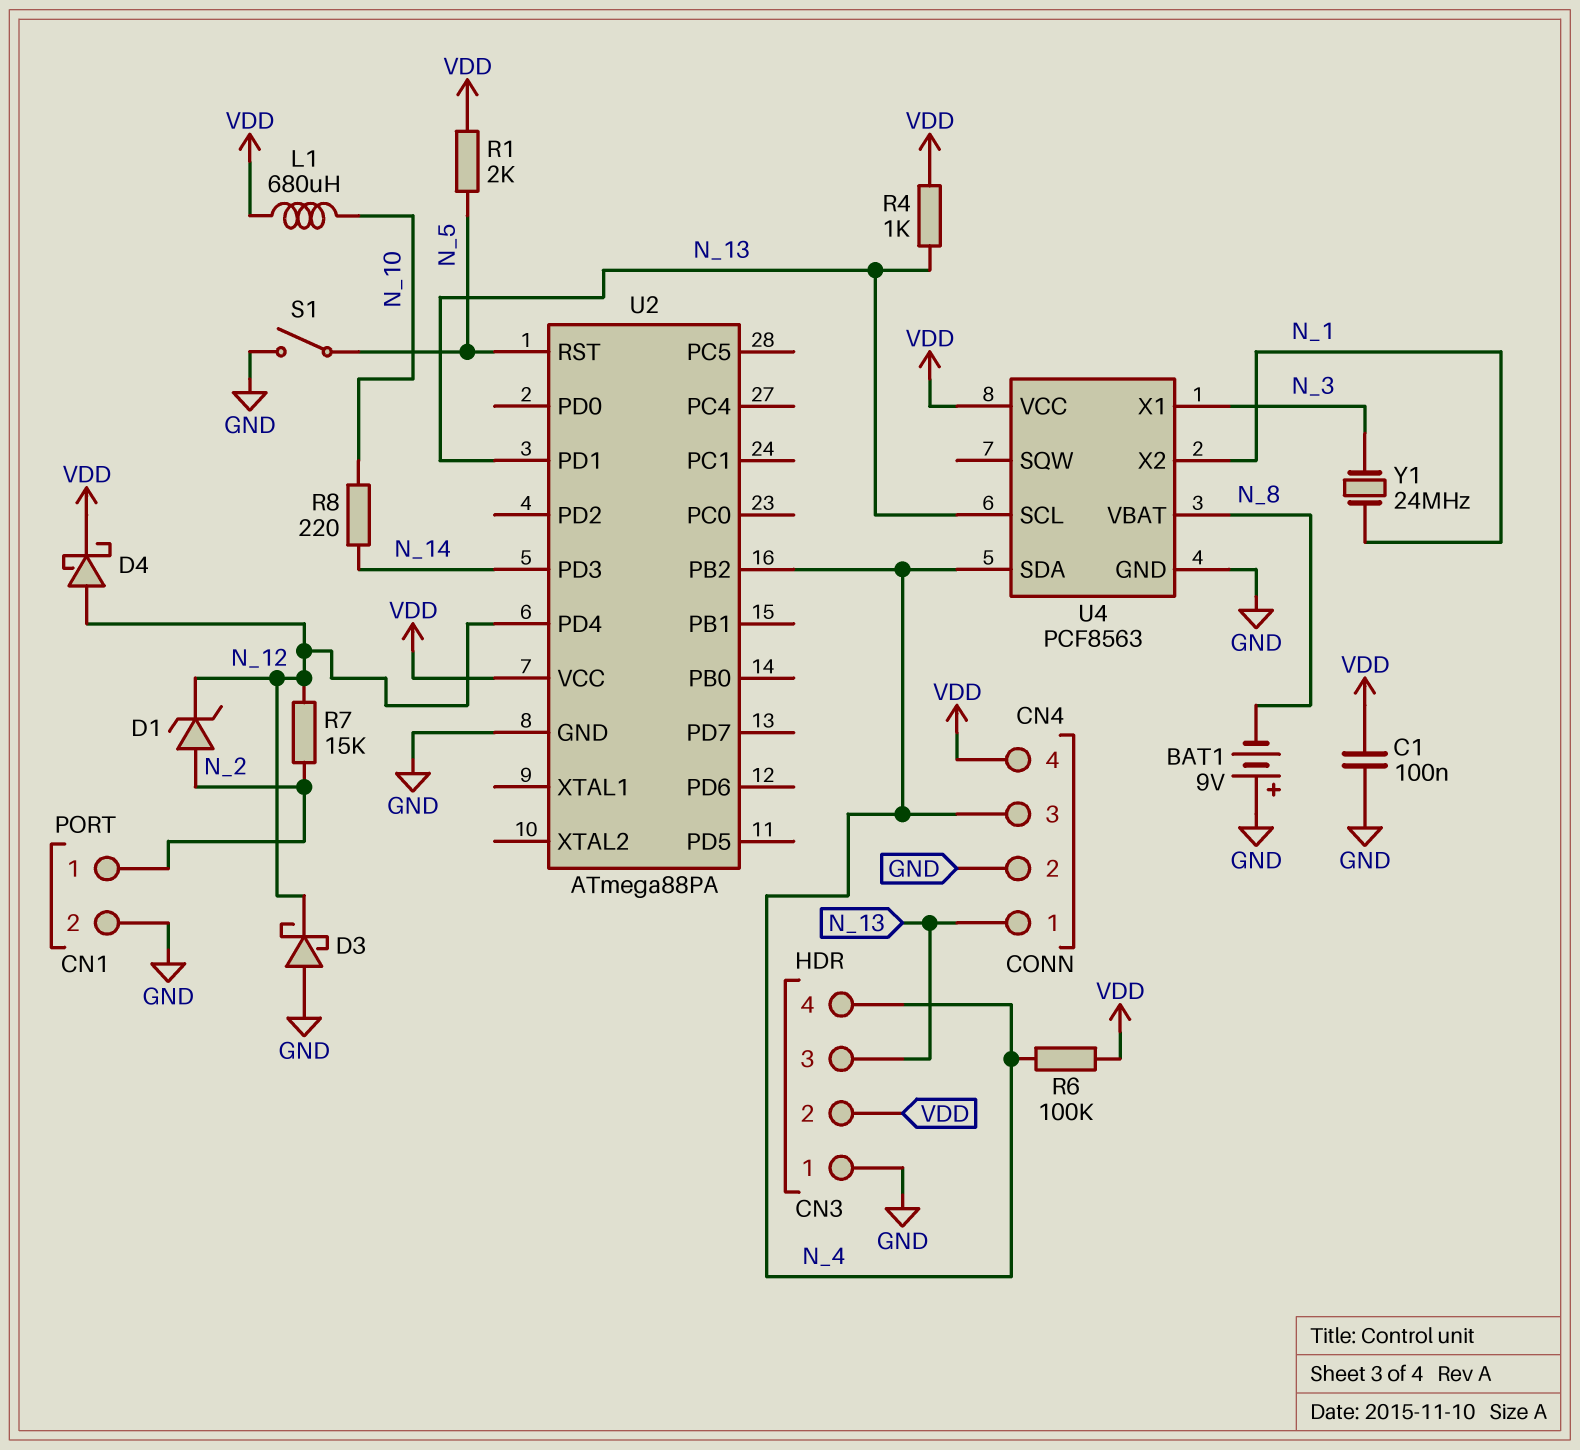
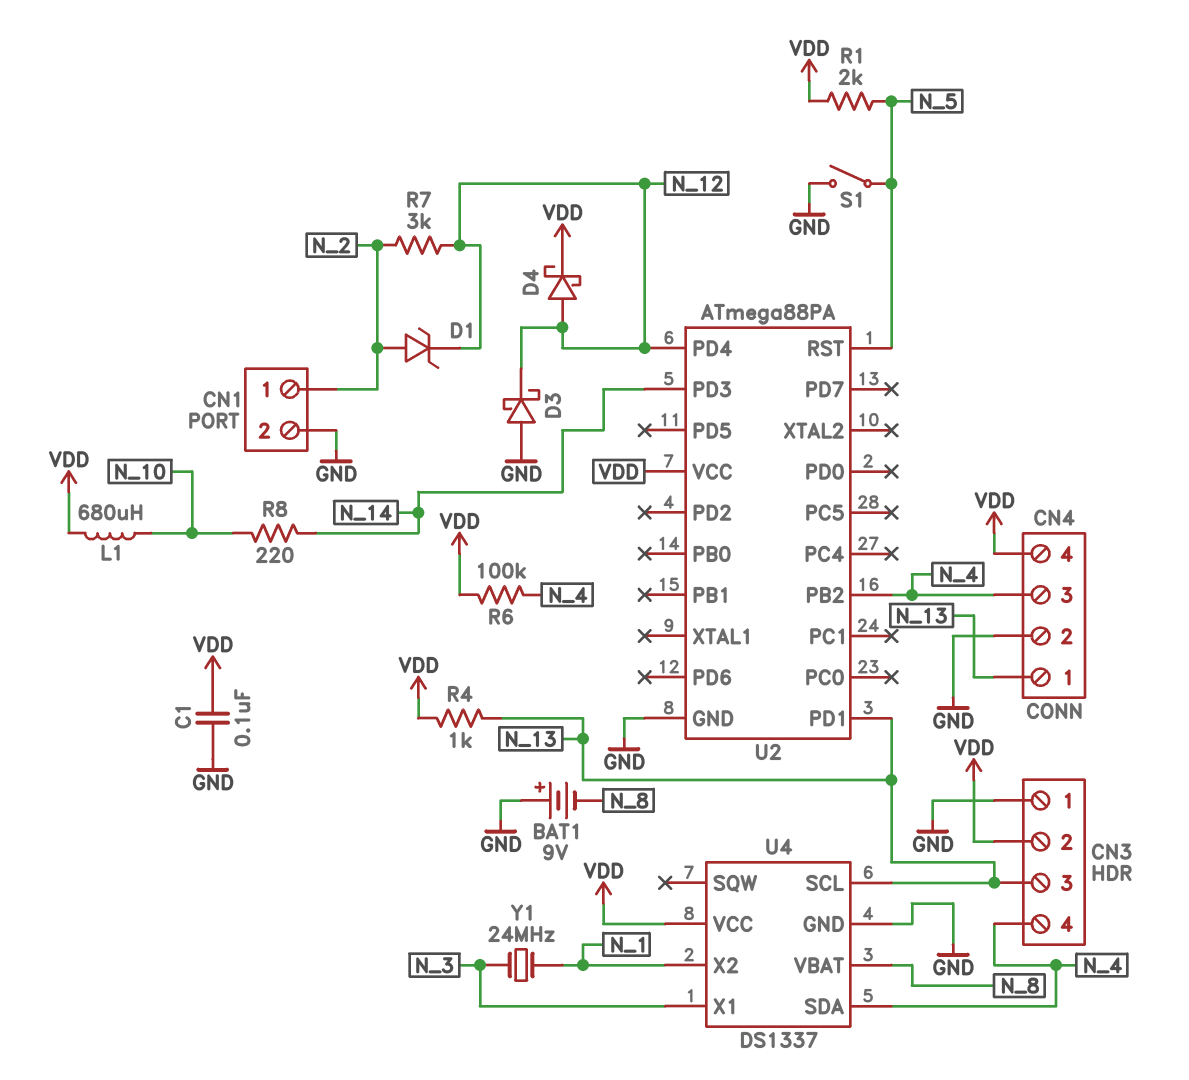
R7: 15k (N_2, N_12) -> 3k (N_2, N_12)
U4: PCF8563 -> DS1337

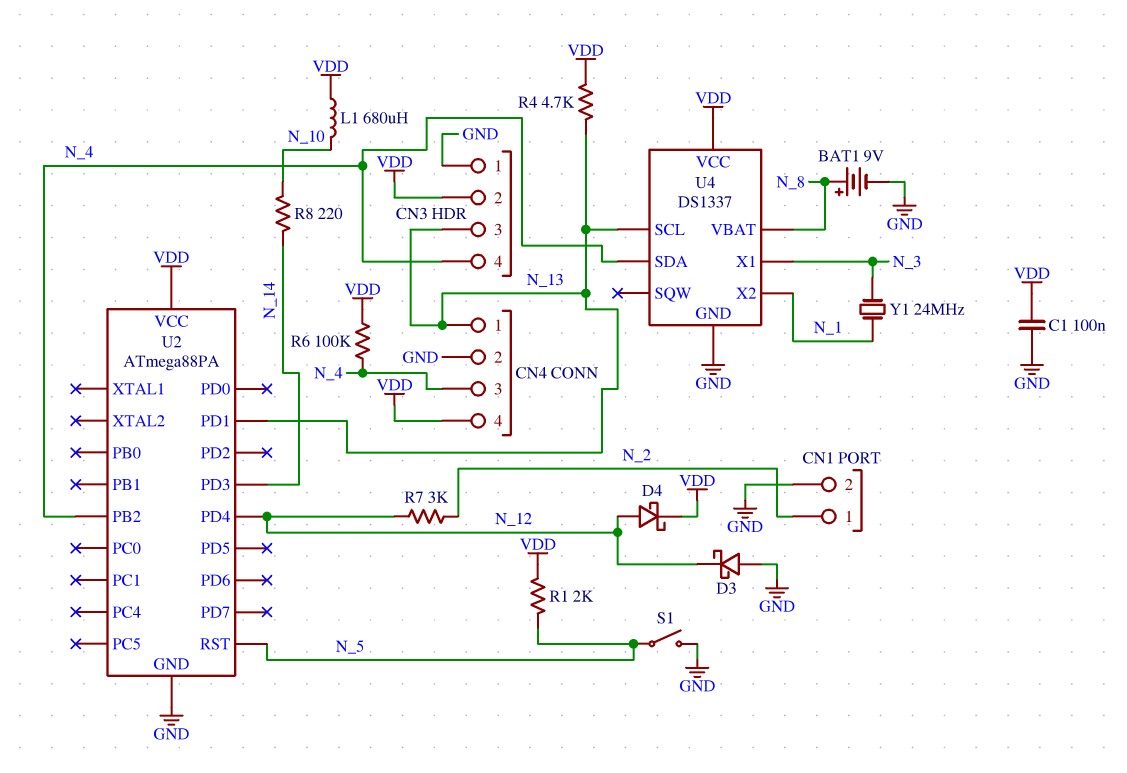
BAT1: 9V (plus GND, minus N_8) -> 9V (plus N_8, minus GND)
D1: zener (A N_2, K N_12) -> none
R4: 1k (N_13, VDD) -> 4.7k (N_13, VDD)

